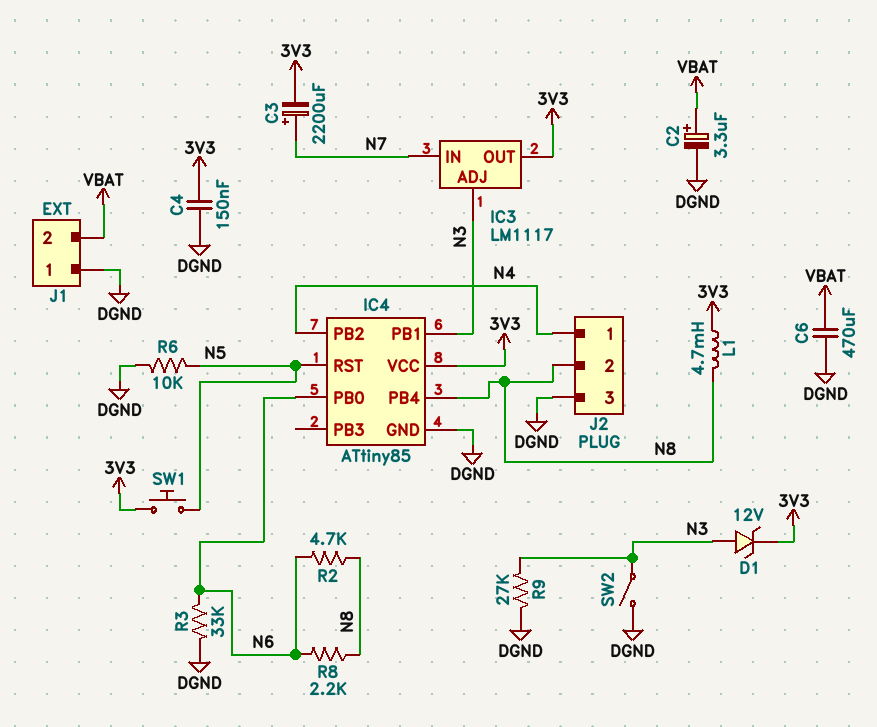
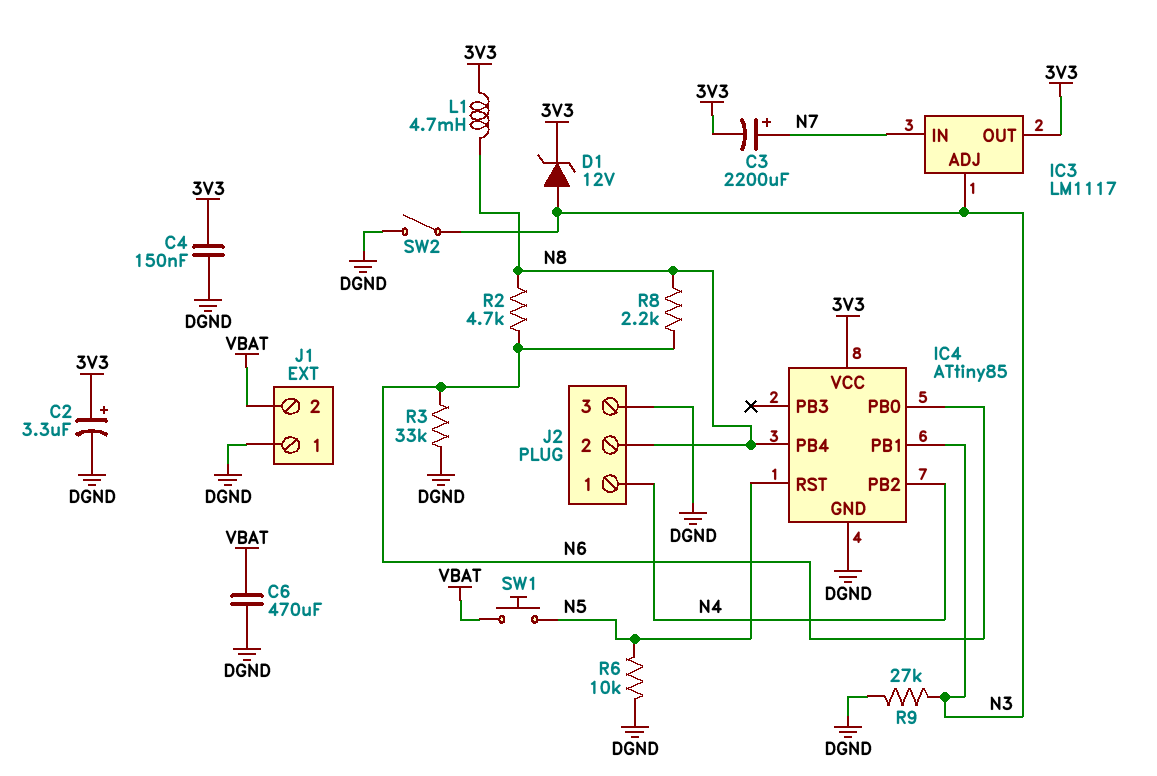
C2: 3.3uF (plus VBAT, minus DGND) -> 3.3uF (plus 3V3, minus DGND)
SW1: button (3V3, N5) -> button (N5, VBAT)

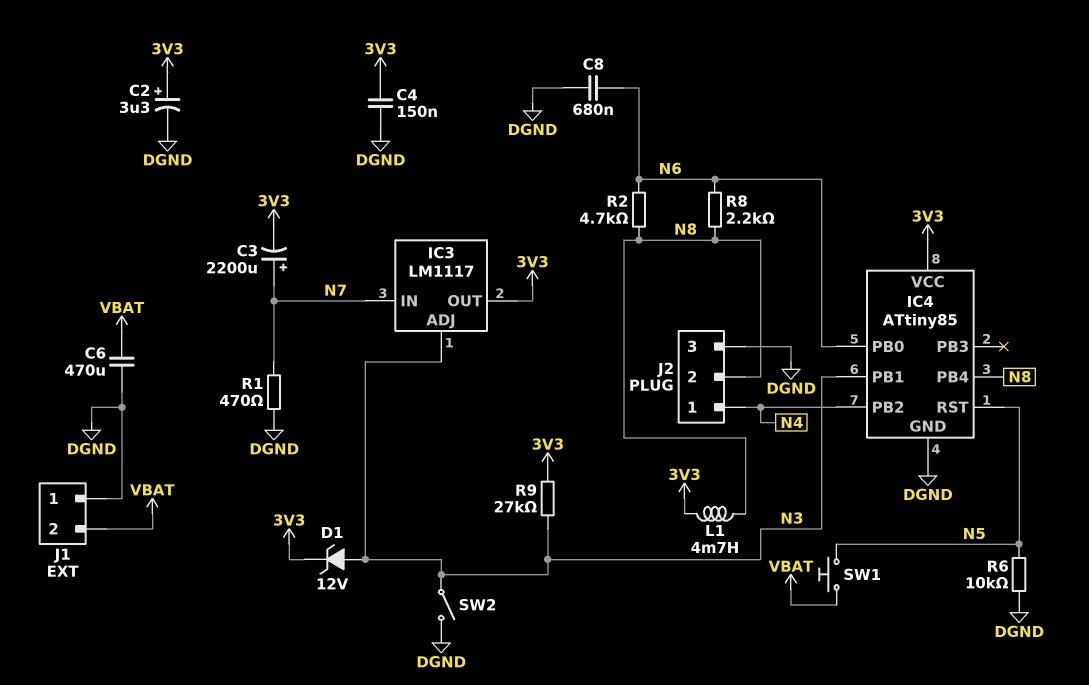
C8: none -> 680nF (DGND, N6)
R1: none -> 470 (DGND, N7)
R3: 33k (DGND, N6) -> none
R9: 27k (DGND, N3) -> 27k (3V3, N3)

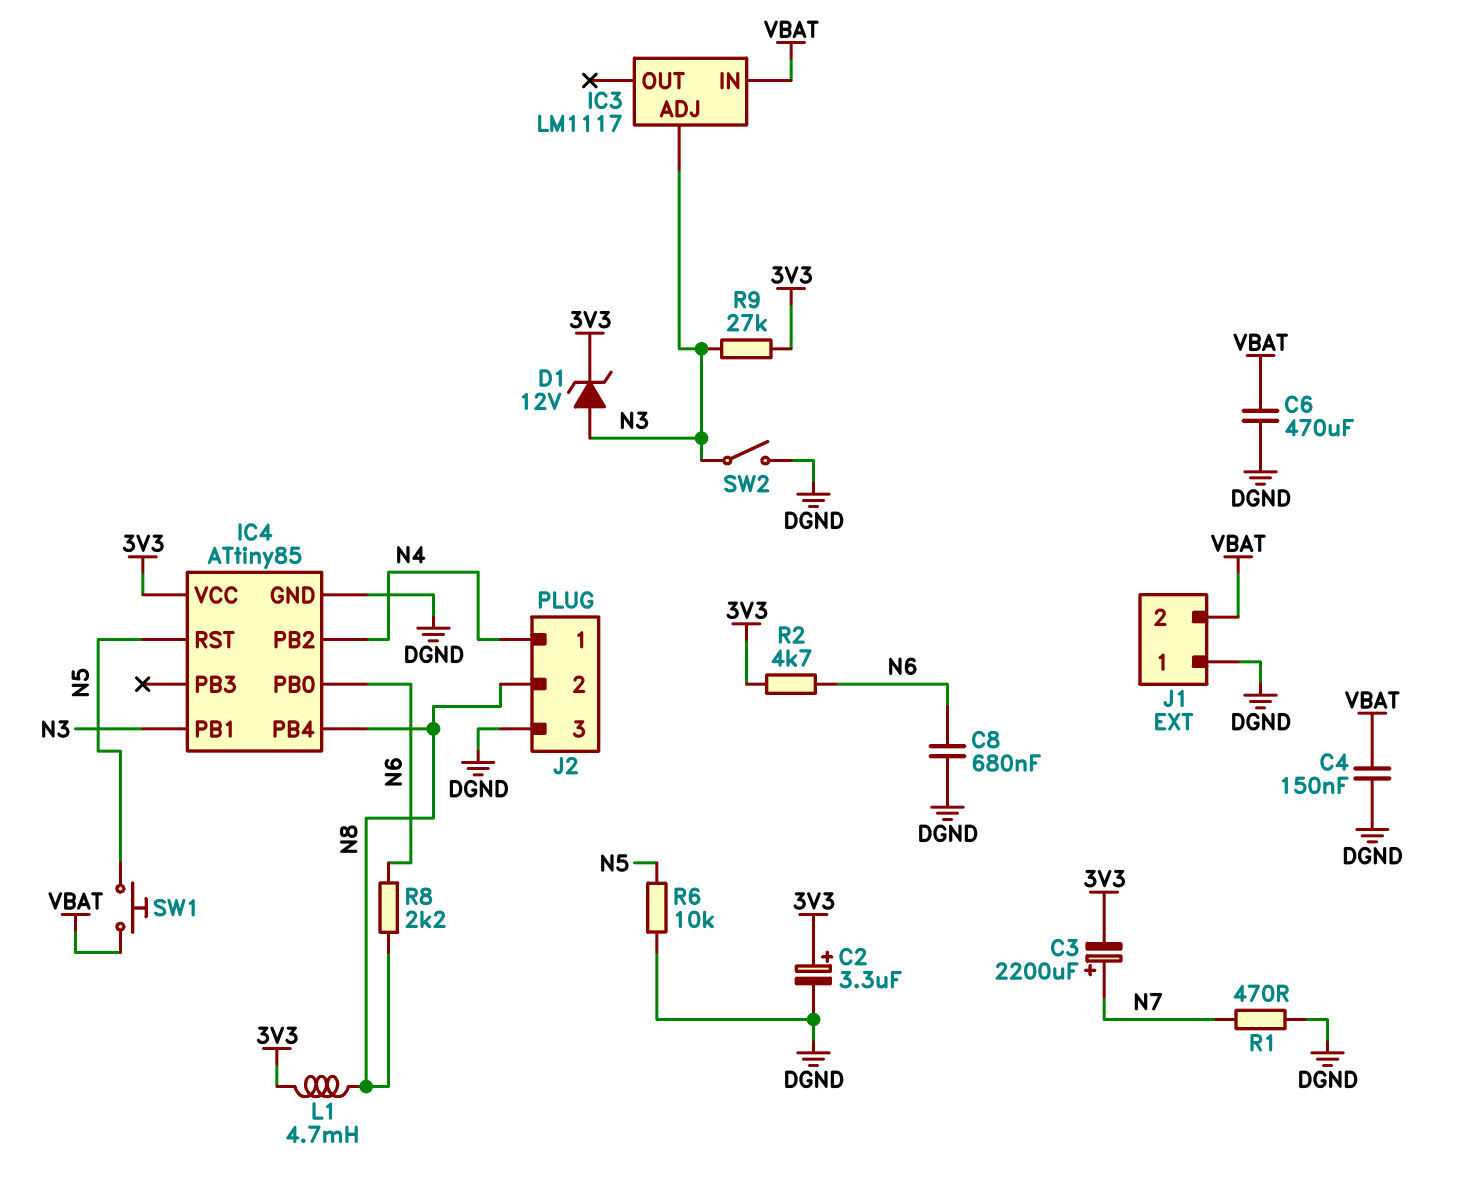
C4: 150nF (3V3, DGND) -> 150nF (DGND, VBAT)
IC3 pin IN: N7 -> VBAT
IC3 pin OUT: 3V3 -> none
R2: 4.7k (N6, N8) -> 4.7k (3V3, N6)

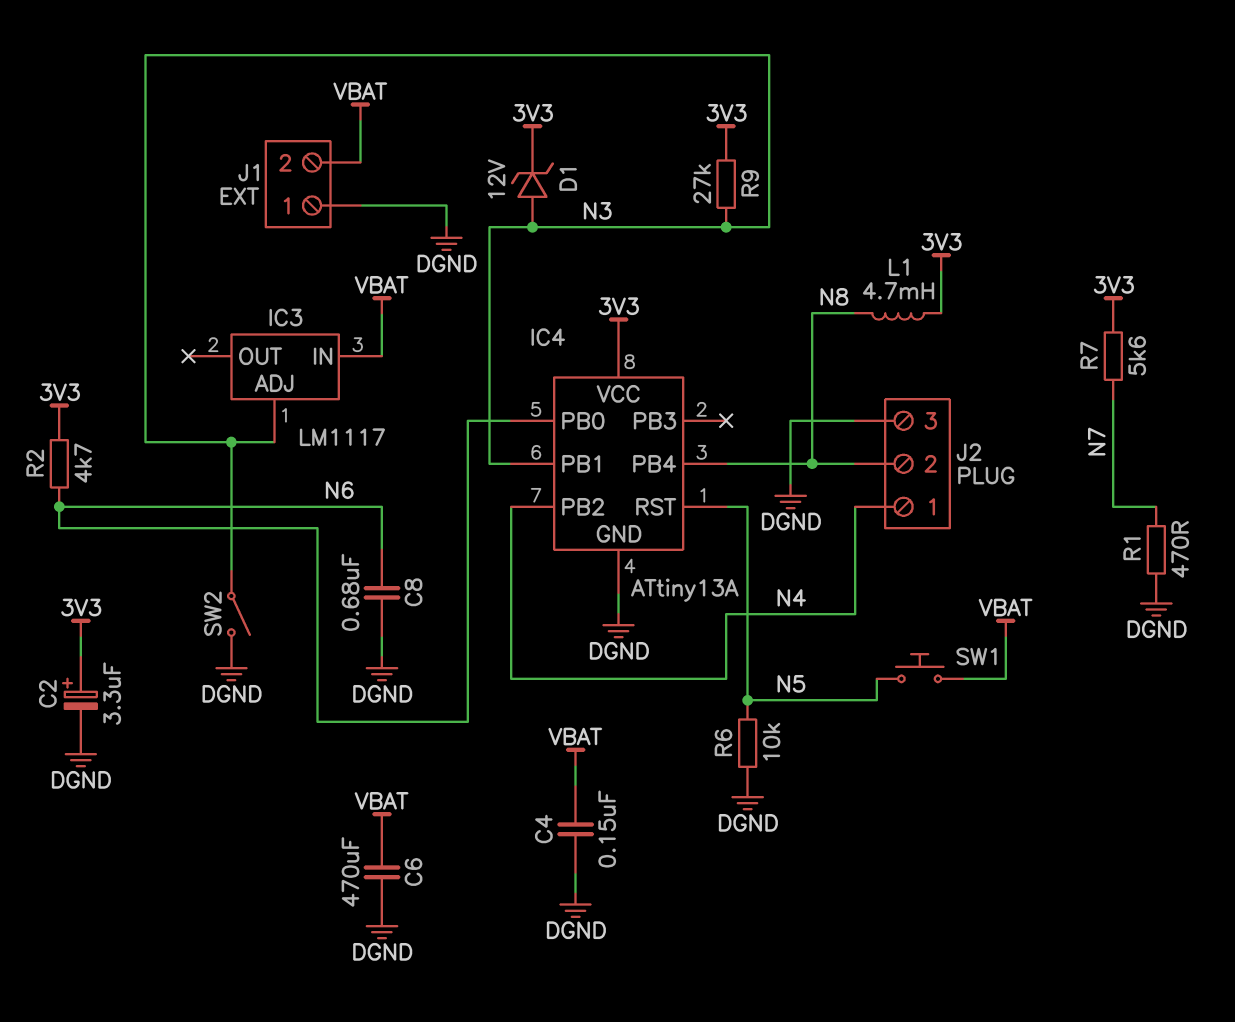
C3: 2200uF (plus N7, minus 3V3) -> none
IC4: ATtiny85 -> ATtiny13A
R7: none -> 5.6k (3V3, N7)
R8: 2.2k (N6, N8) -> none

